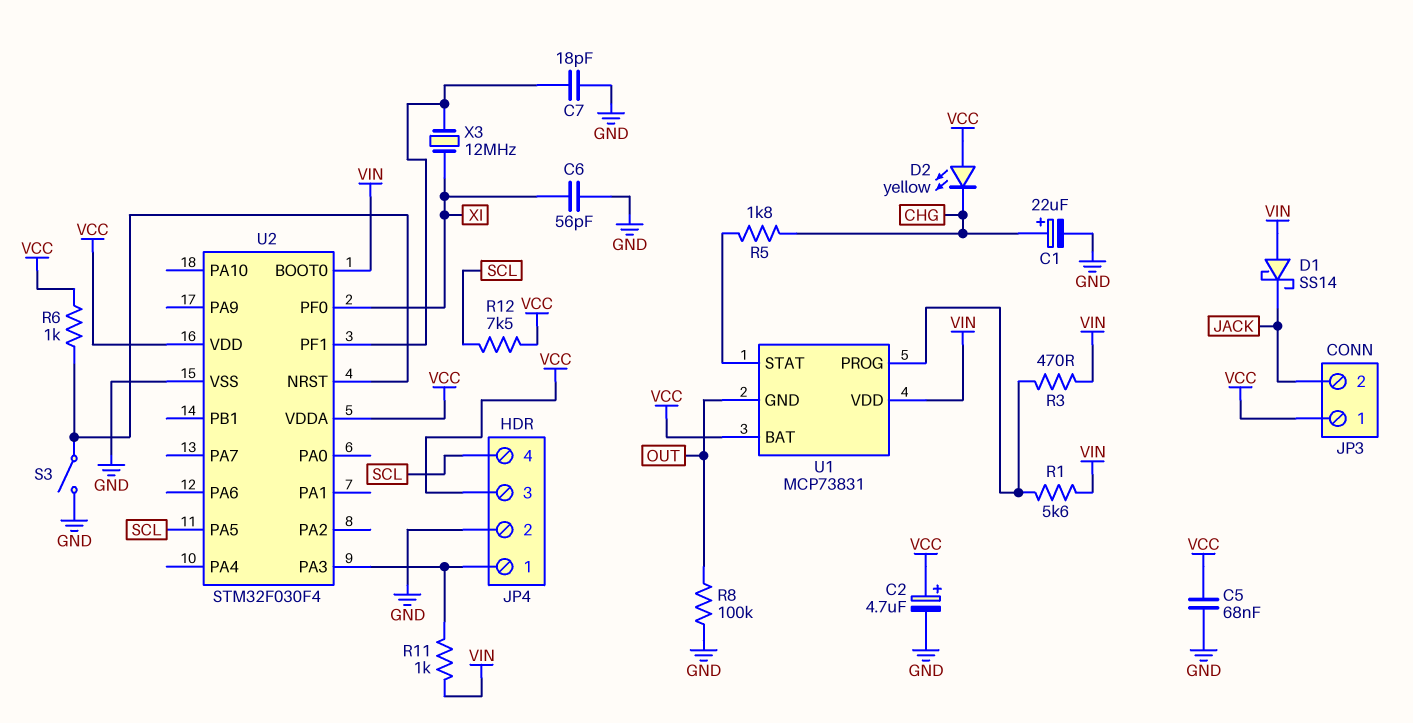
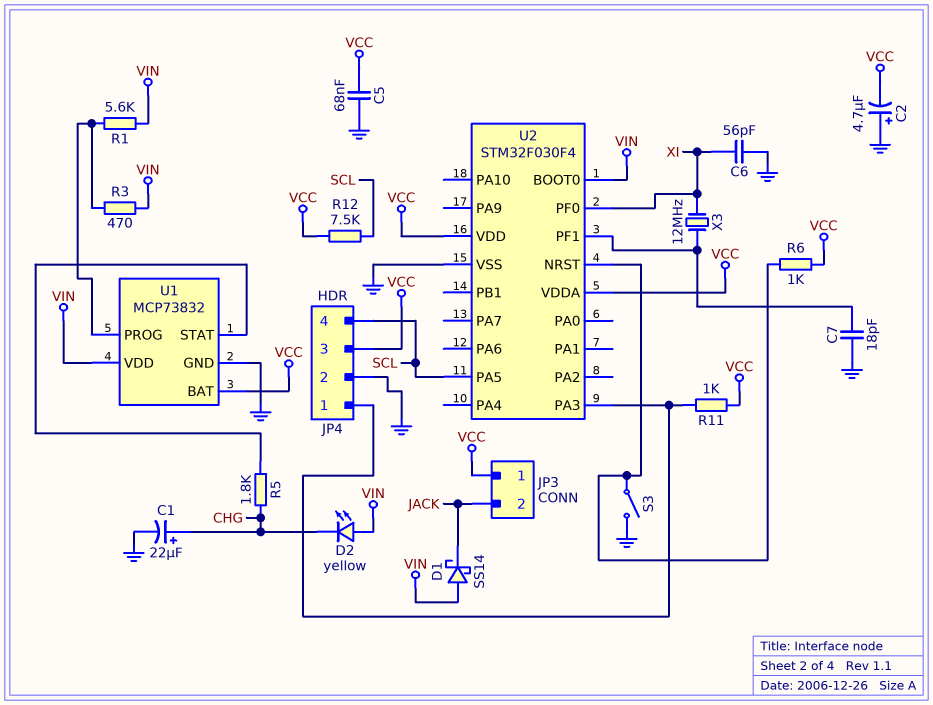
C2: 4.7uF (plus VCC, minus GND) -> 4.7uF (plus GND, minus VCC)
D2: LED yellow (A VCC, K CHG) -> LED yellow (A VIN, K CHG)
R8: 100k (GND, OUT) -> none
R11: 1k (JP4/1, VIN) -> 1k (JP4/1, VCC)
U1: MCP73831 -> MCP73832
U1 pin GND: OUT -> GND

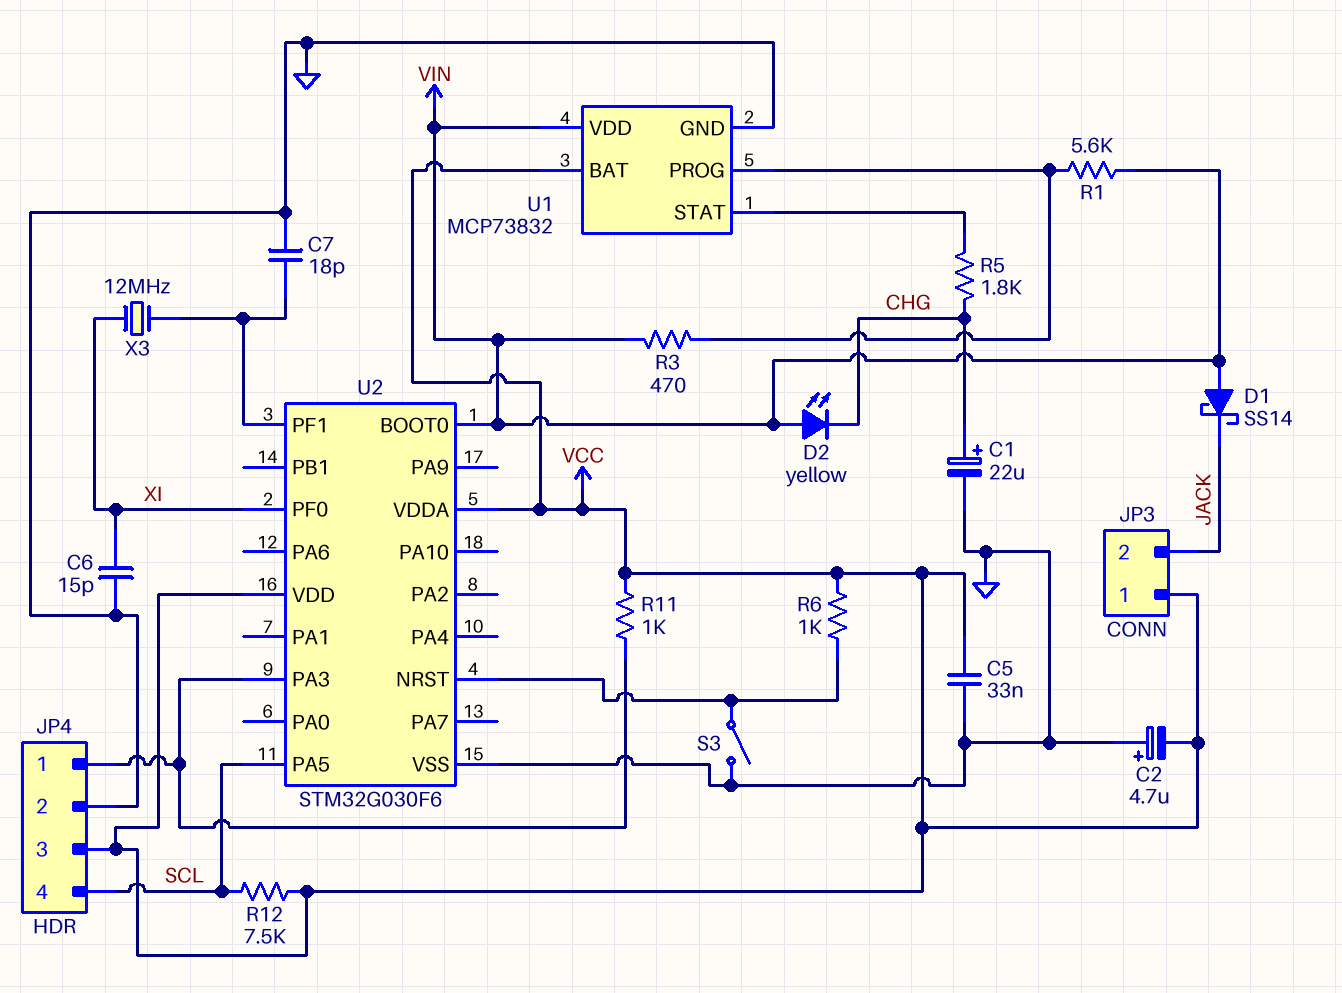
C5: 68nF (GND, VCC) -> 33nF (GND, VCC)
C6: 56pF (GND, XI) -> 15pF (GND, XI)
U2: STM32F030F4 -> STM32G030F6

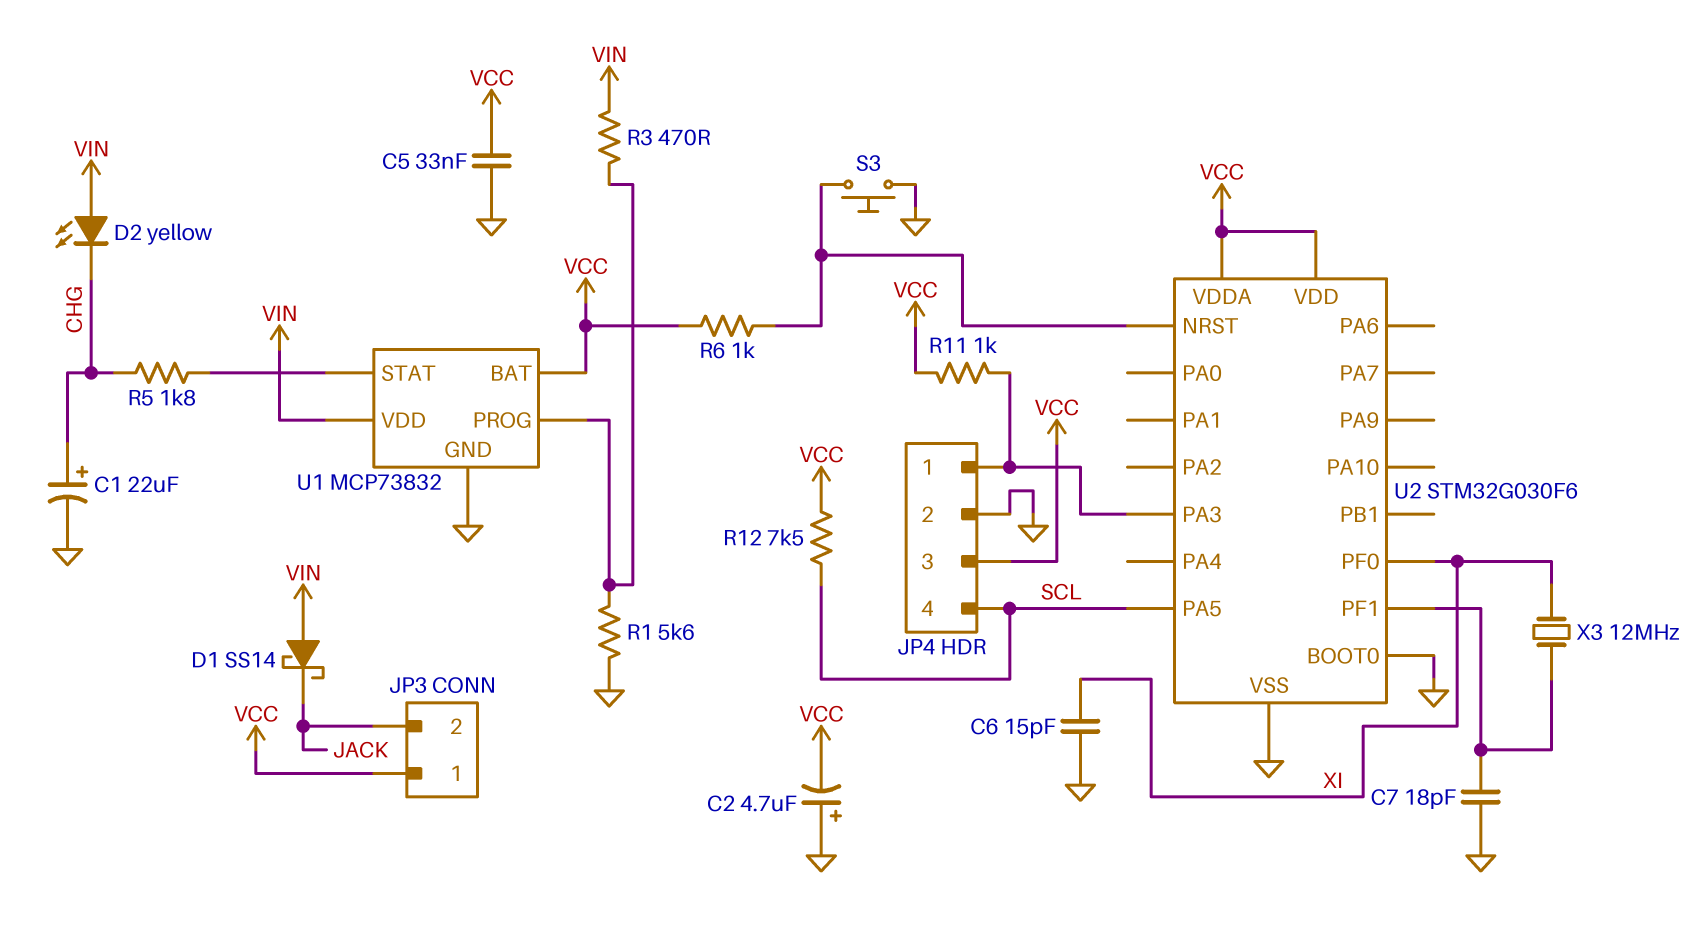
R1: 5.6k (U1/PROG, VIN) -> 5.6k (GND, U1/PROG)
S3: switch (GND, U2/NRST) -> button (GND, U2/NRST)
U2 pin BOOT0: VIN -> GND

